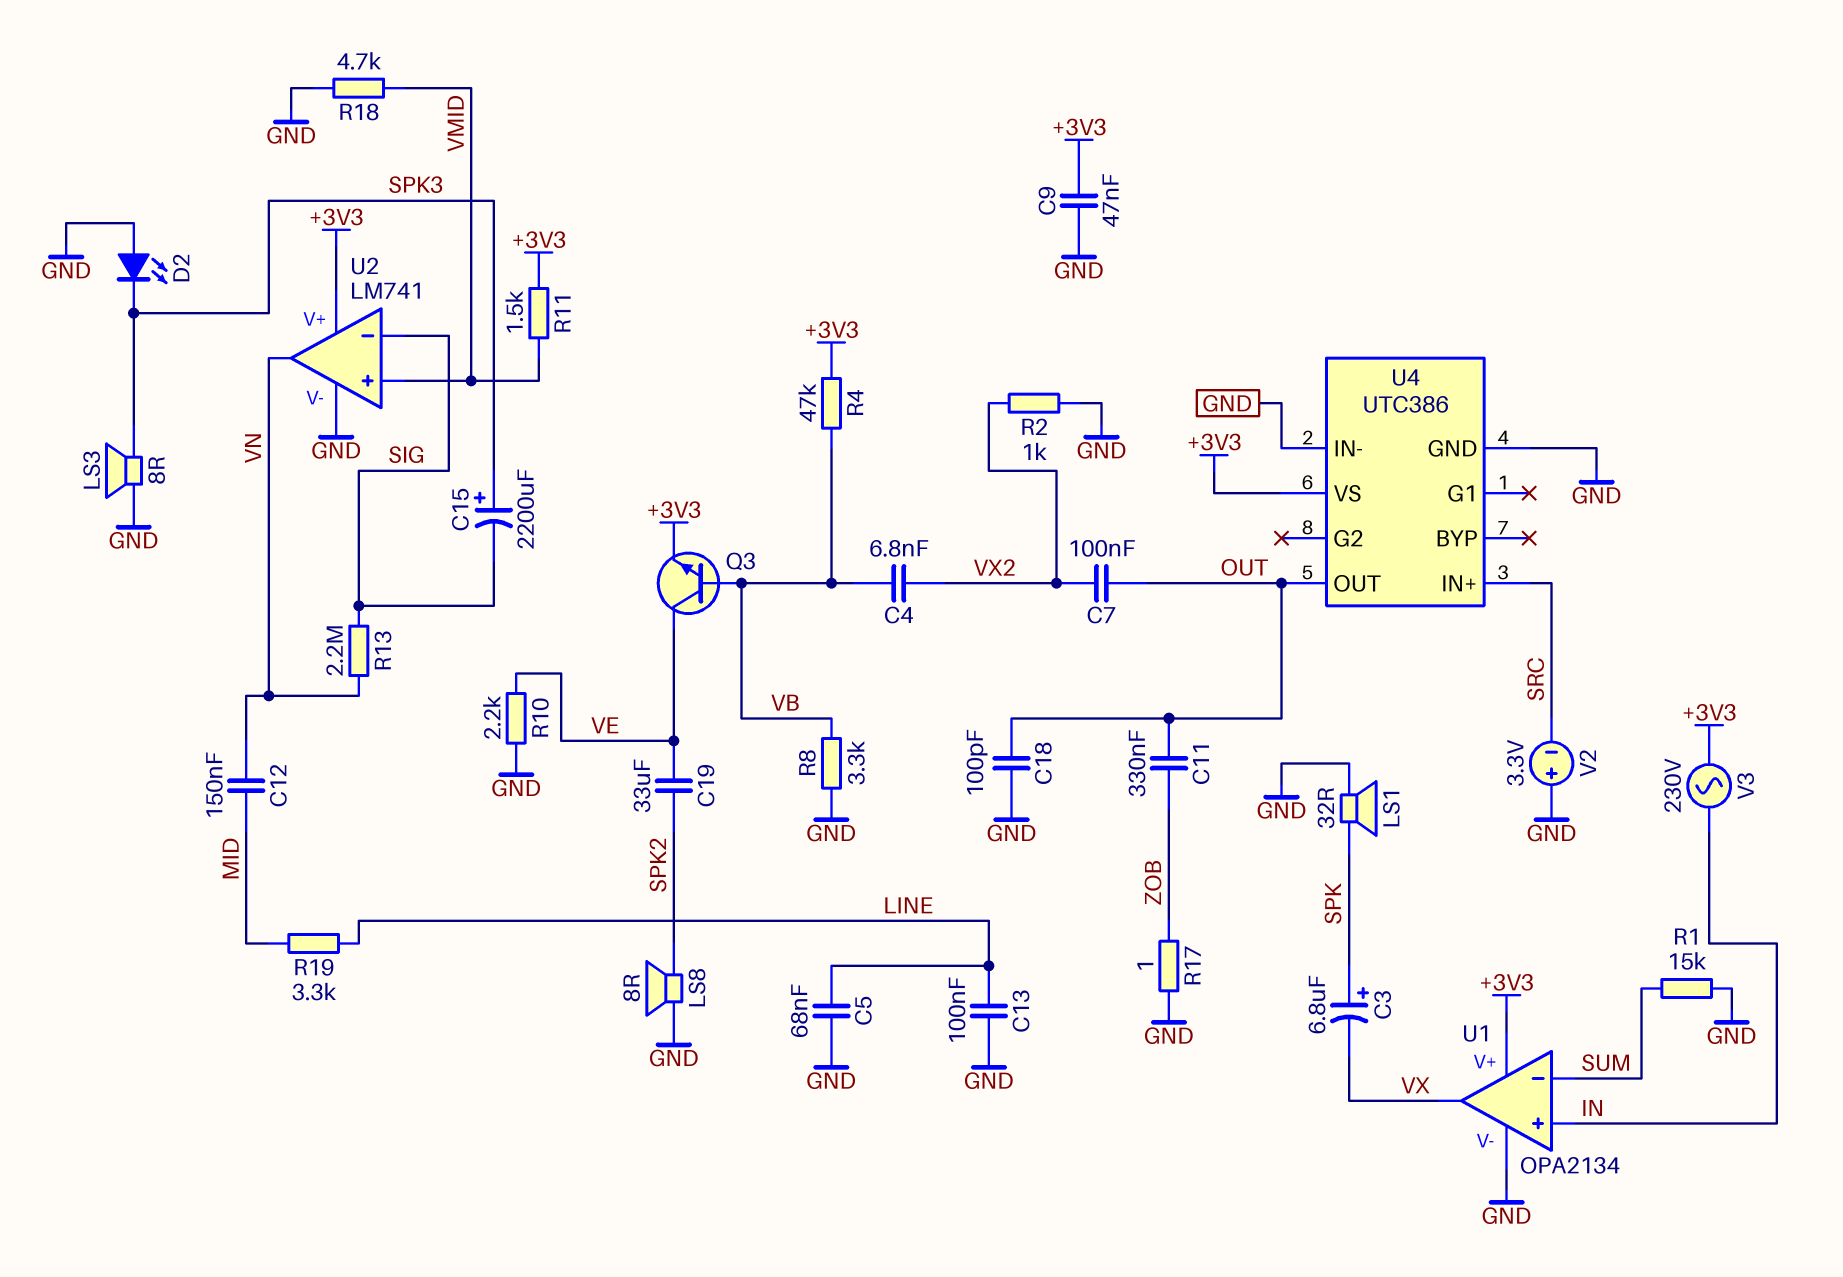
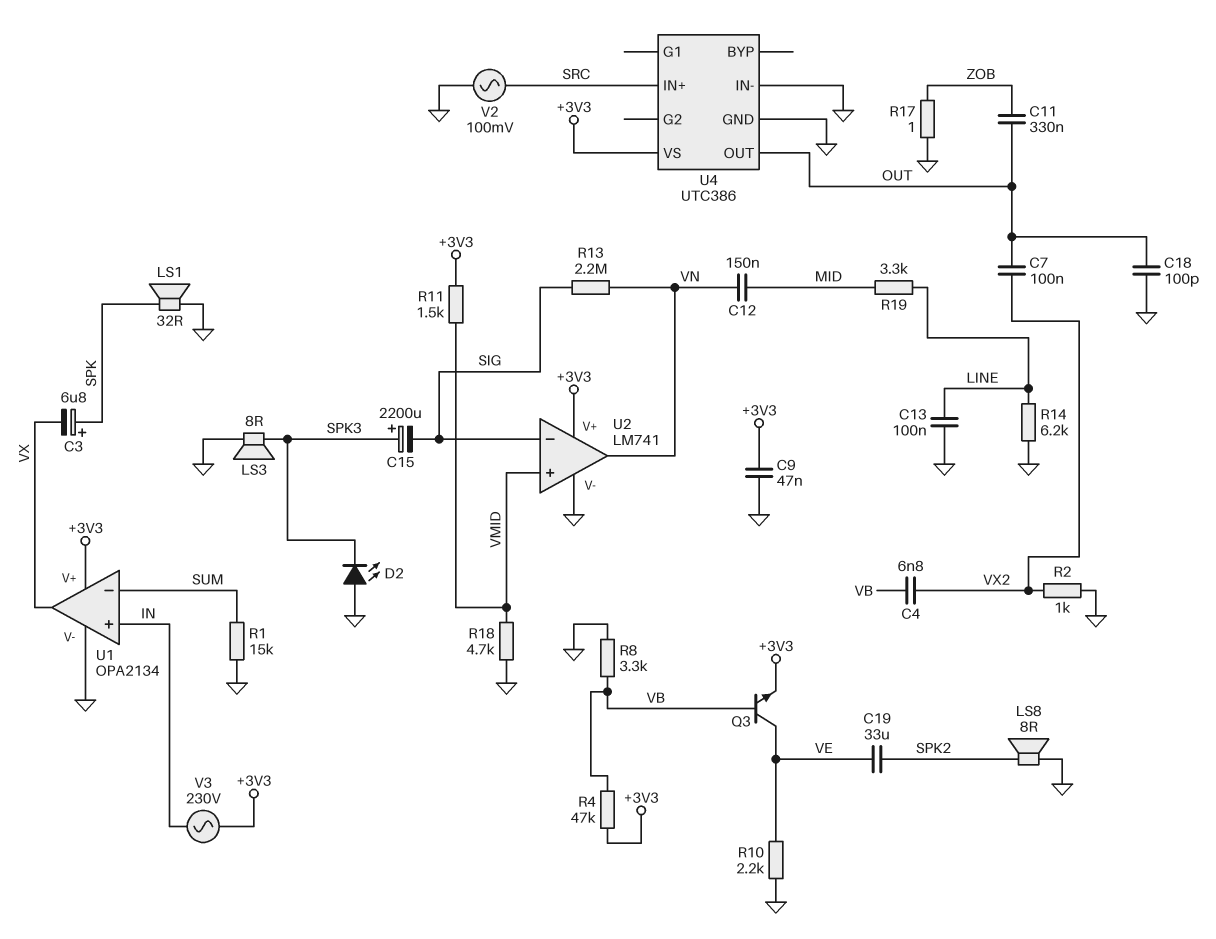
C5: 68nF (GND, LINE) -> none
R14: none -> 6.2k (GND, LINE)
V2: 3.3V (plus GND, minus SRC) -> AC 100mV (GND, SRC)

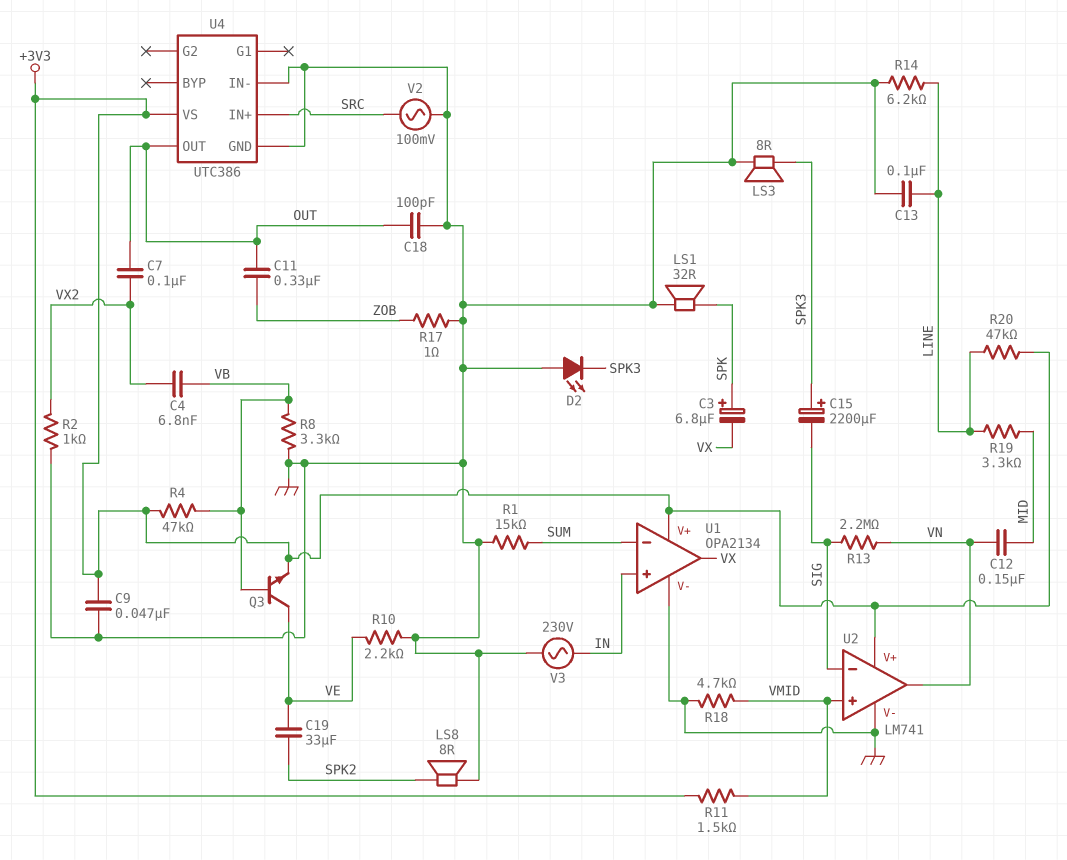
R20: none -> 47k (+3V3, LINE)
V3: AC 230V (+3V3, IN) -> AC 230V (GND, IN)

